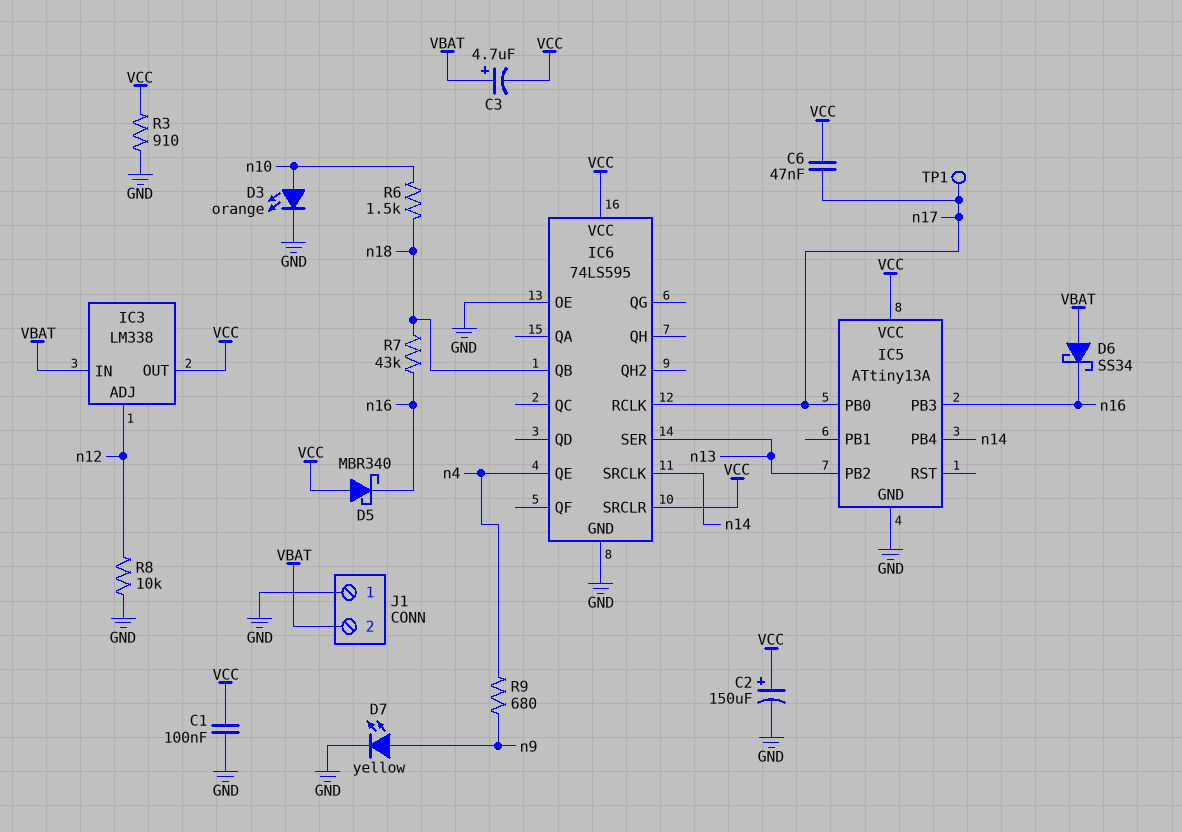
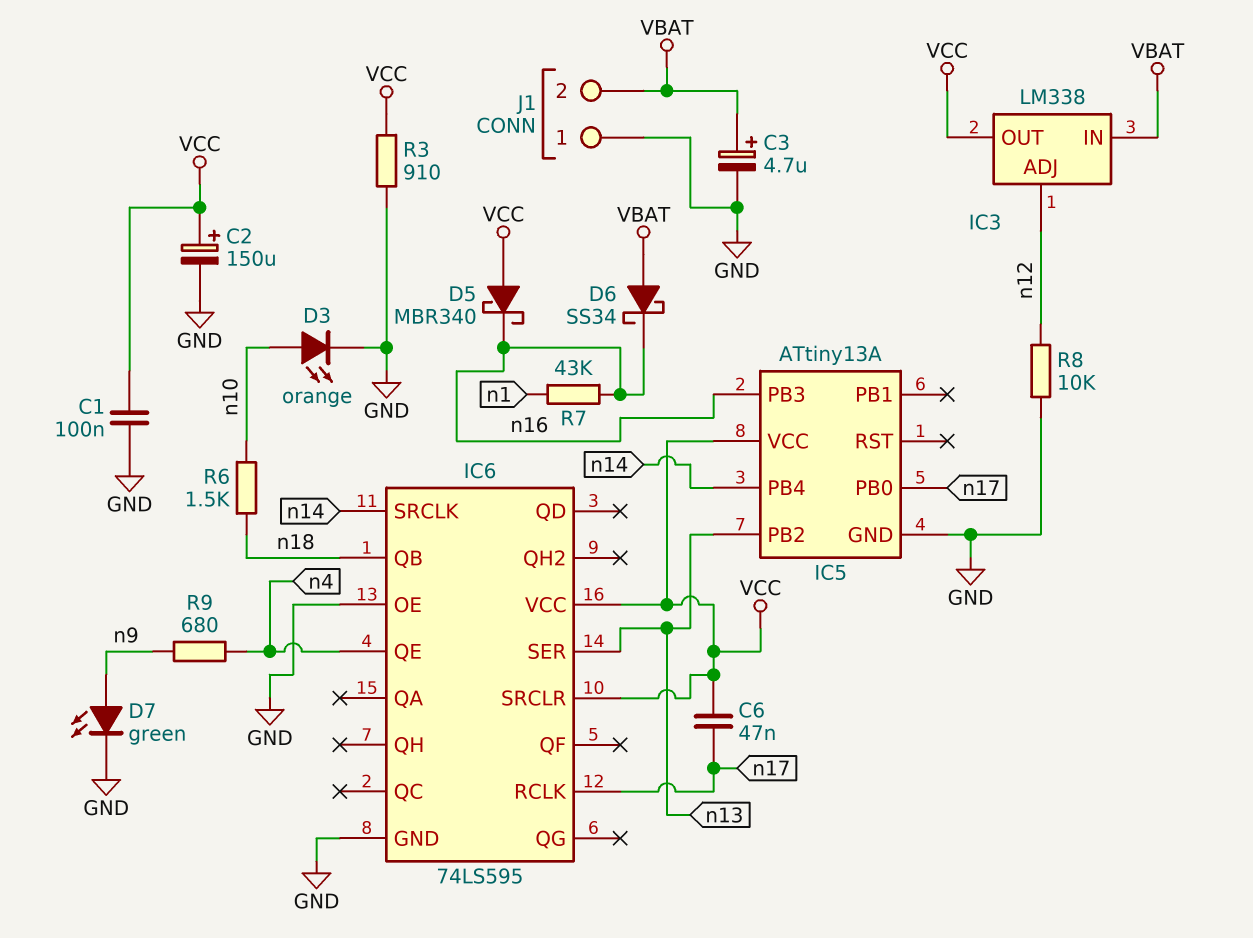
C3: 4.7uF (plus VBAT, minus VCC) -> 4.7uF (plus VBAT, minus GND)
D7: LED yellow (A n9, K GND) -> LED green (A n9, K GND)
R7: 43k (n16, n18) -> 43k (n1, n16)
TP1: test point (n17) -> none

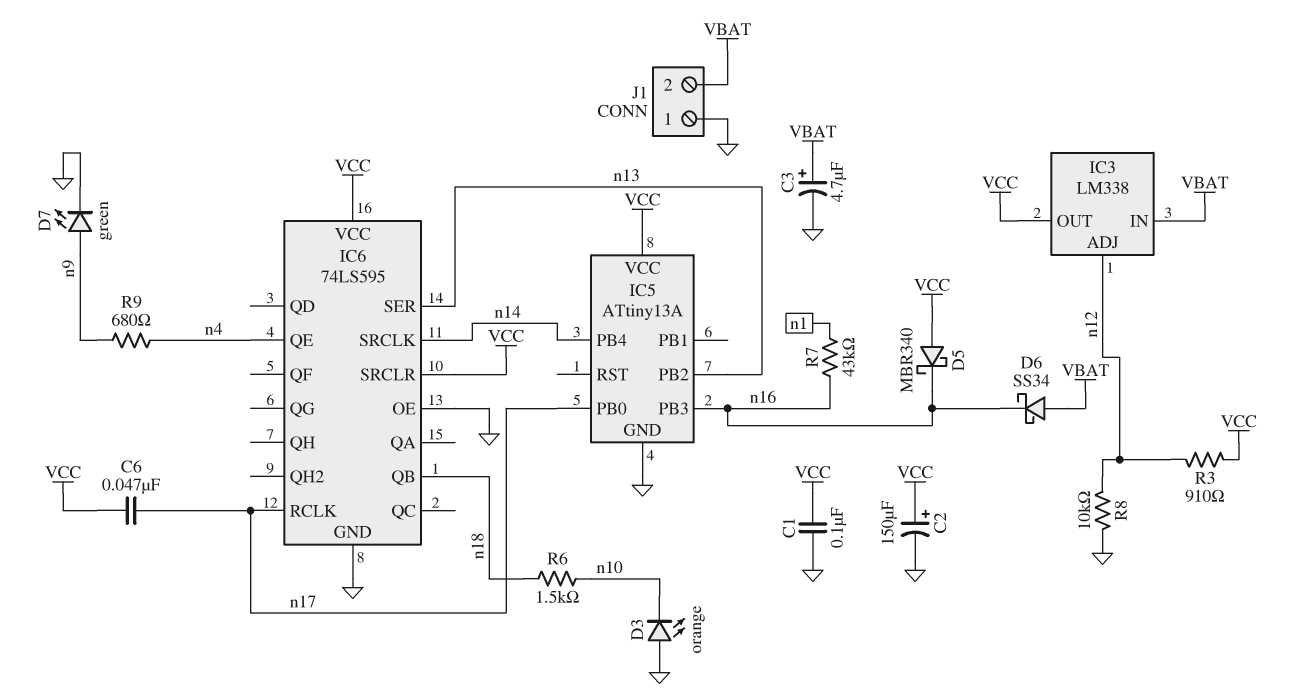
D3: LED orange (A n10, K GND) -> LED orange (A GND, K n10)
R3: 910 (GND, VCC) -> 910 (VCC, n12)

